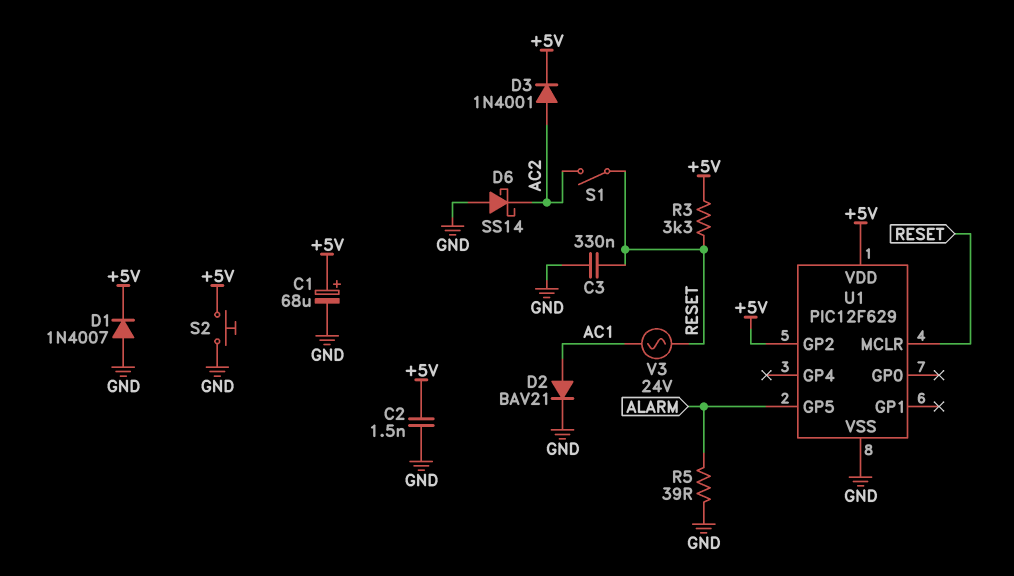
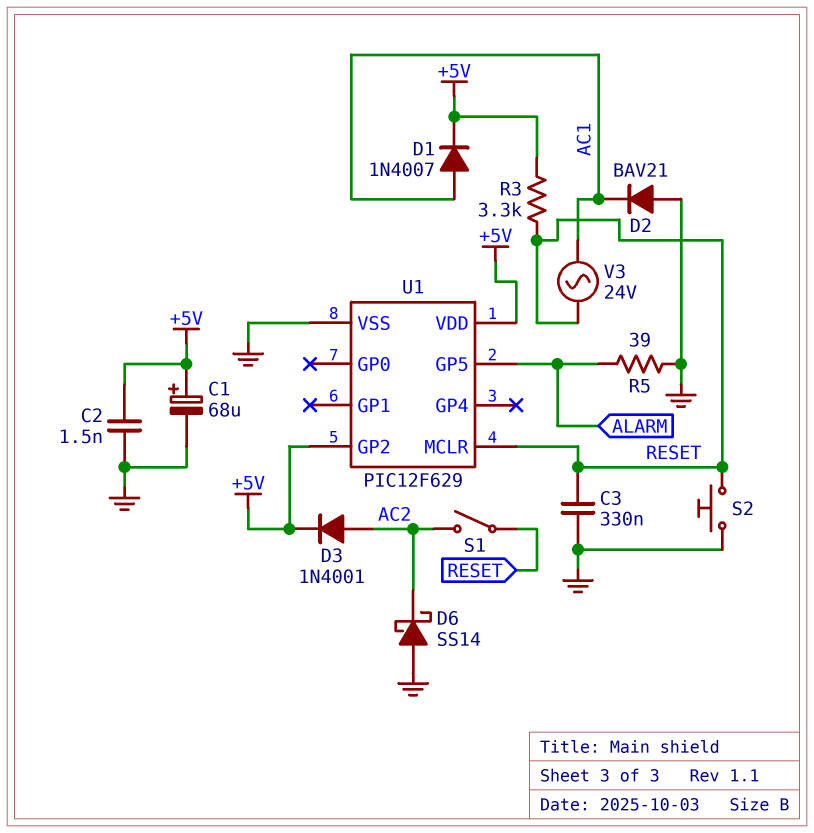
D1: diode 1N4007 (A GND, K +5V) -> diode 1N4007 (A AC1, K +5V)
D2: diode BAV21 (A AC1, K GND) -> diode BAV21 (A GND, K AC1)
S2: button (+5V, GND) -> button (GND, RESET)

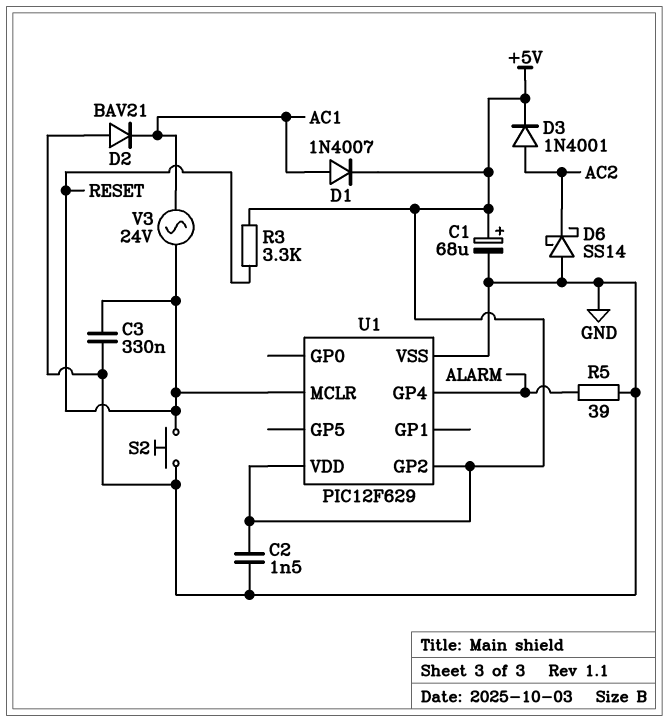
S1: switch (AC2, RESET) -> none
U1 pin GP4: none -> ALARM
U1 pin GP5: ALARM -> none

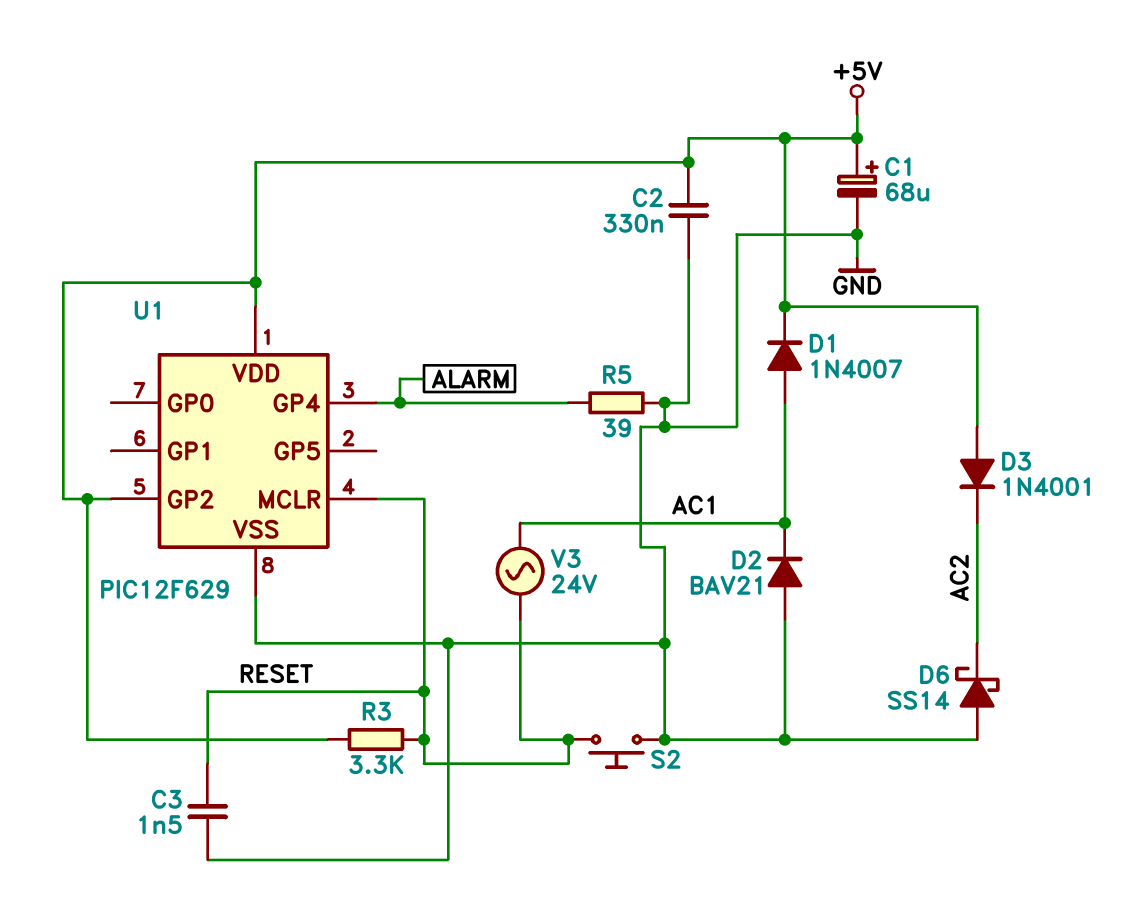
C2: 1.5nF (+5V, GND) -> 330nF (+5V, GND)
C3: 330nF (GND, RESET) -> 1.5nF (GND, RESET)
D3: diode 1N4001 (A AC2, K +5V) -> diode 1N4001 (A +5V, K AC2)

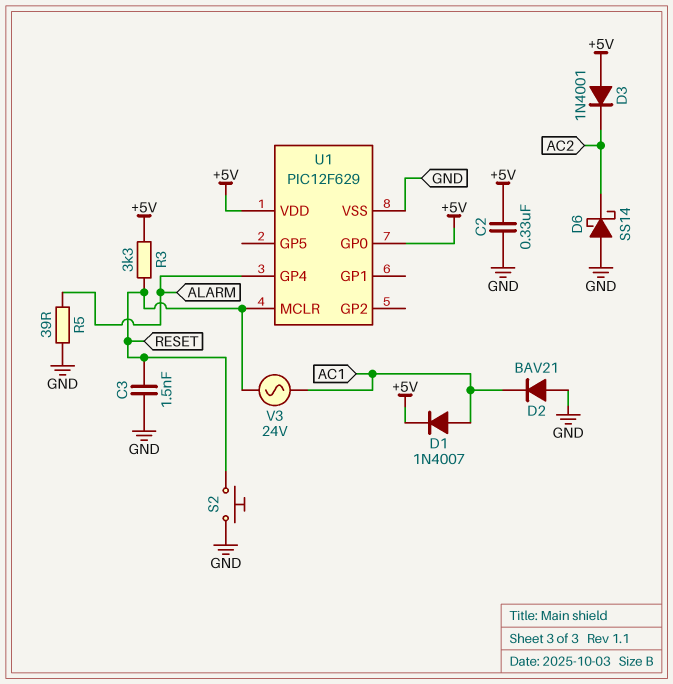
C1: 68uF (plus +5V, minus GND) -> none
U1 pin GP0: none -> +5V
U1 pin GP2: +5V -> none

